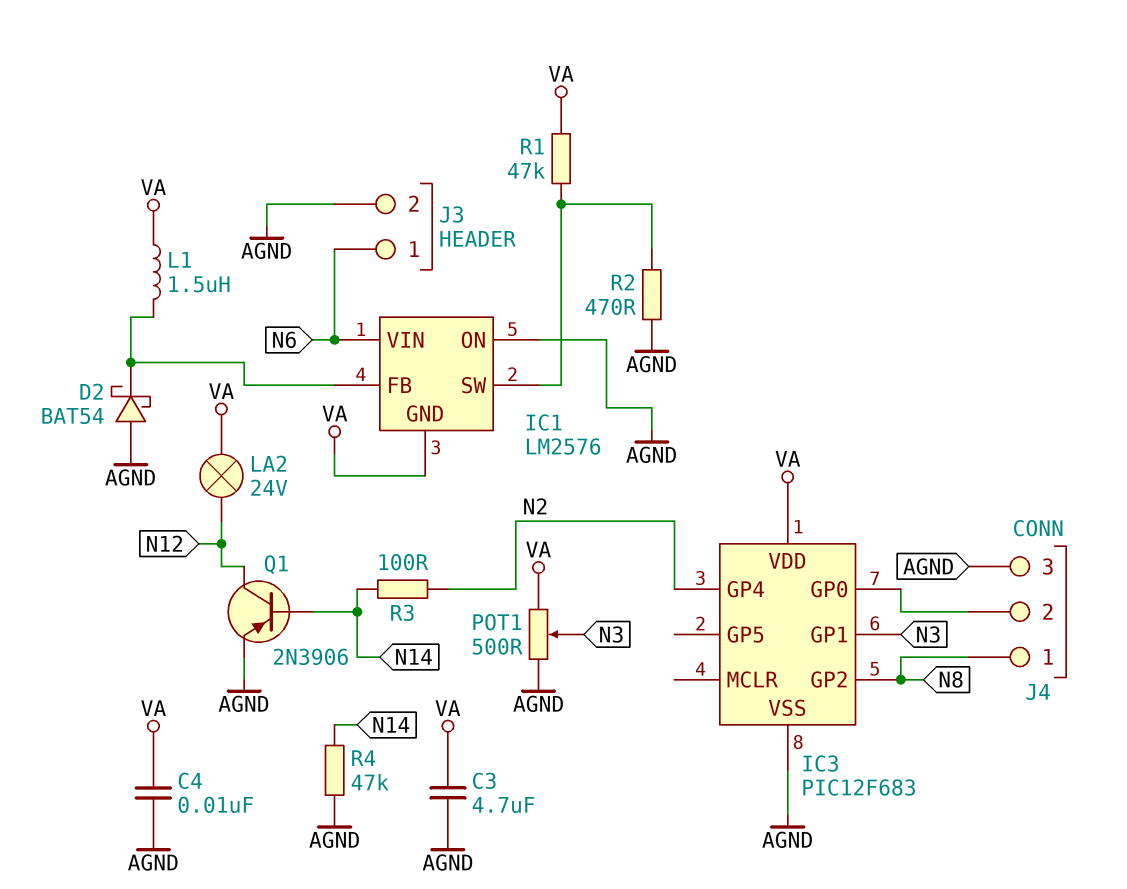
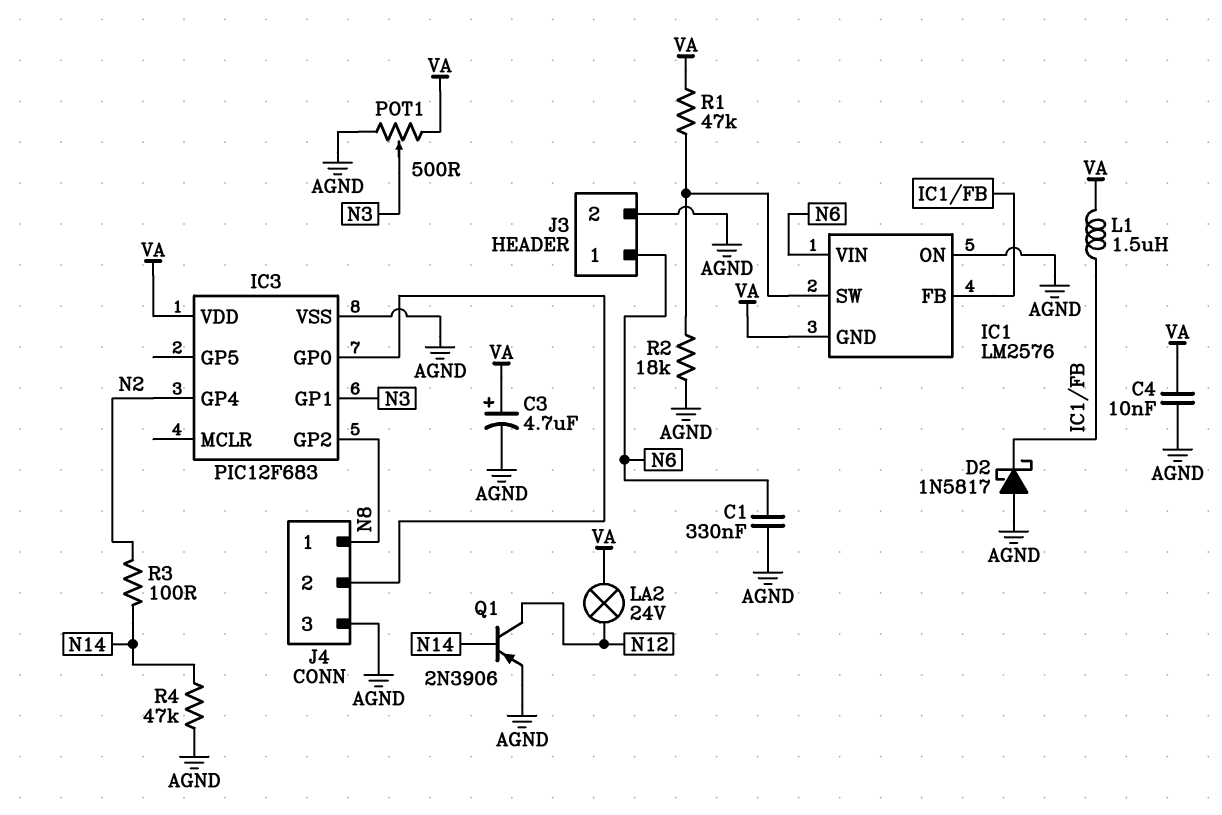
C1: none -> 330nF (AGND, N6)
C3: 4.7uF (AGND, VA) -> 4.7uF (plus VA, minus AGND)
D2: schottky BAT54 (A AGND, K IC1/FB) -> schottky 1N5817 (A AGND, K IC1/FB)
R2: 470 (AGND, IC1/SW) -> 18k (AGND, IC1/SW)

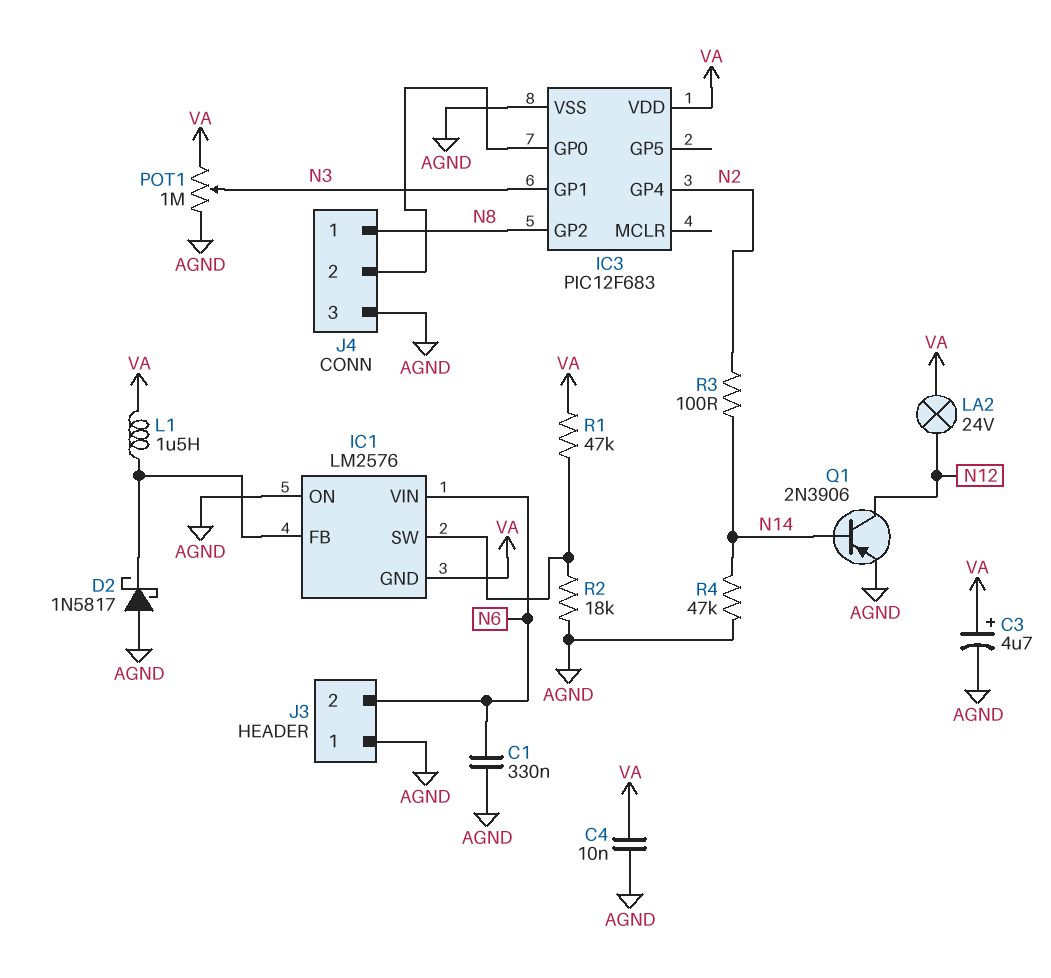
J3 pin 1: N6 -> AGND
J3 pin 2: AGND -> N6
POT1: 500 (AGND, VA, wiper N3) -> 1M (AGND, VA, wiper N3)

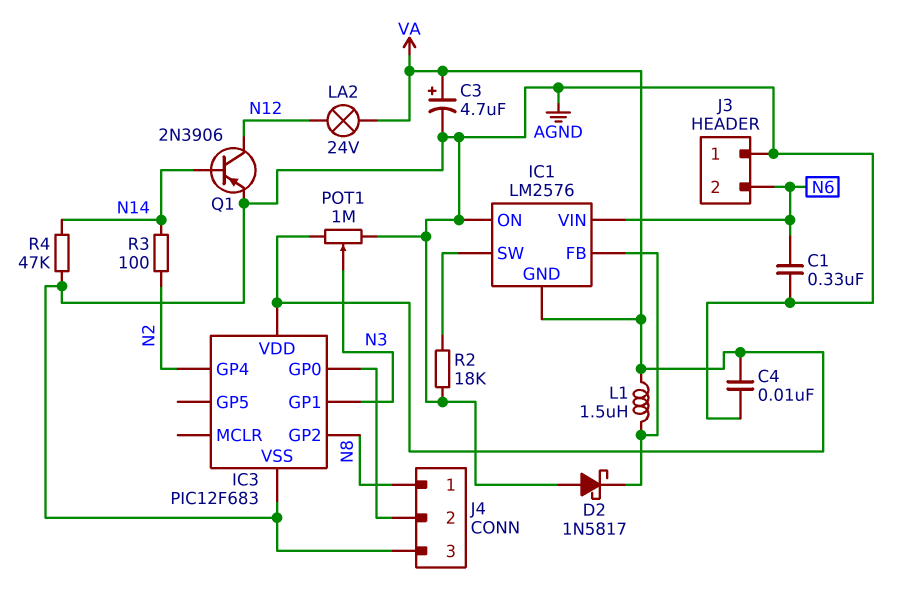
R1: 47k (IC1/SW, VA) -> none

